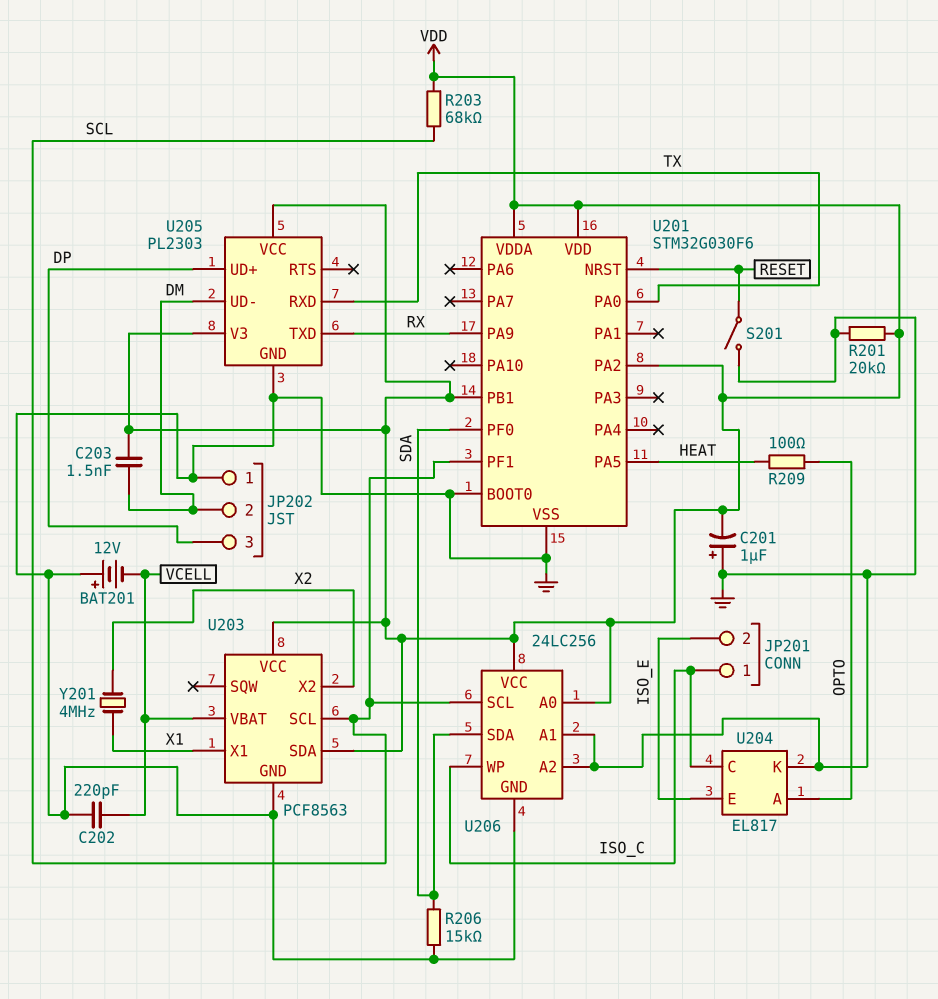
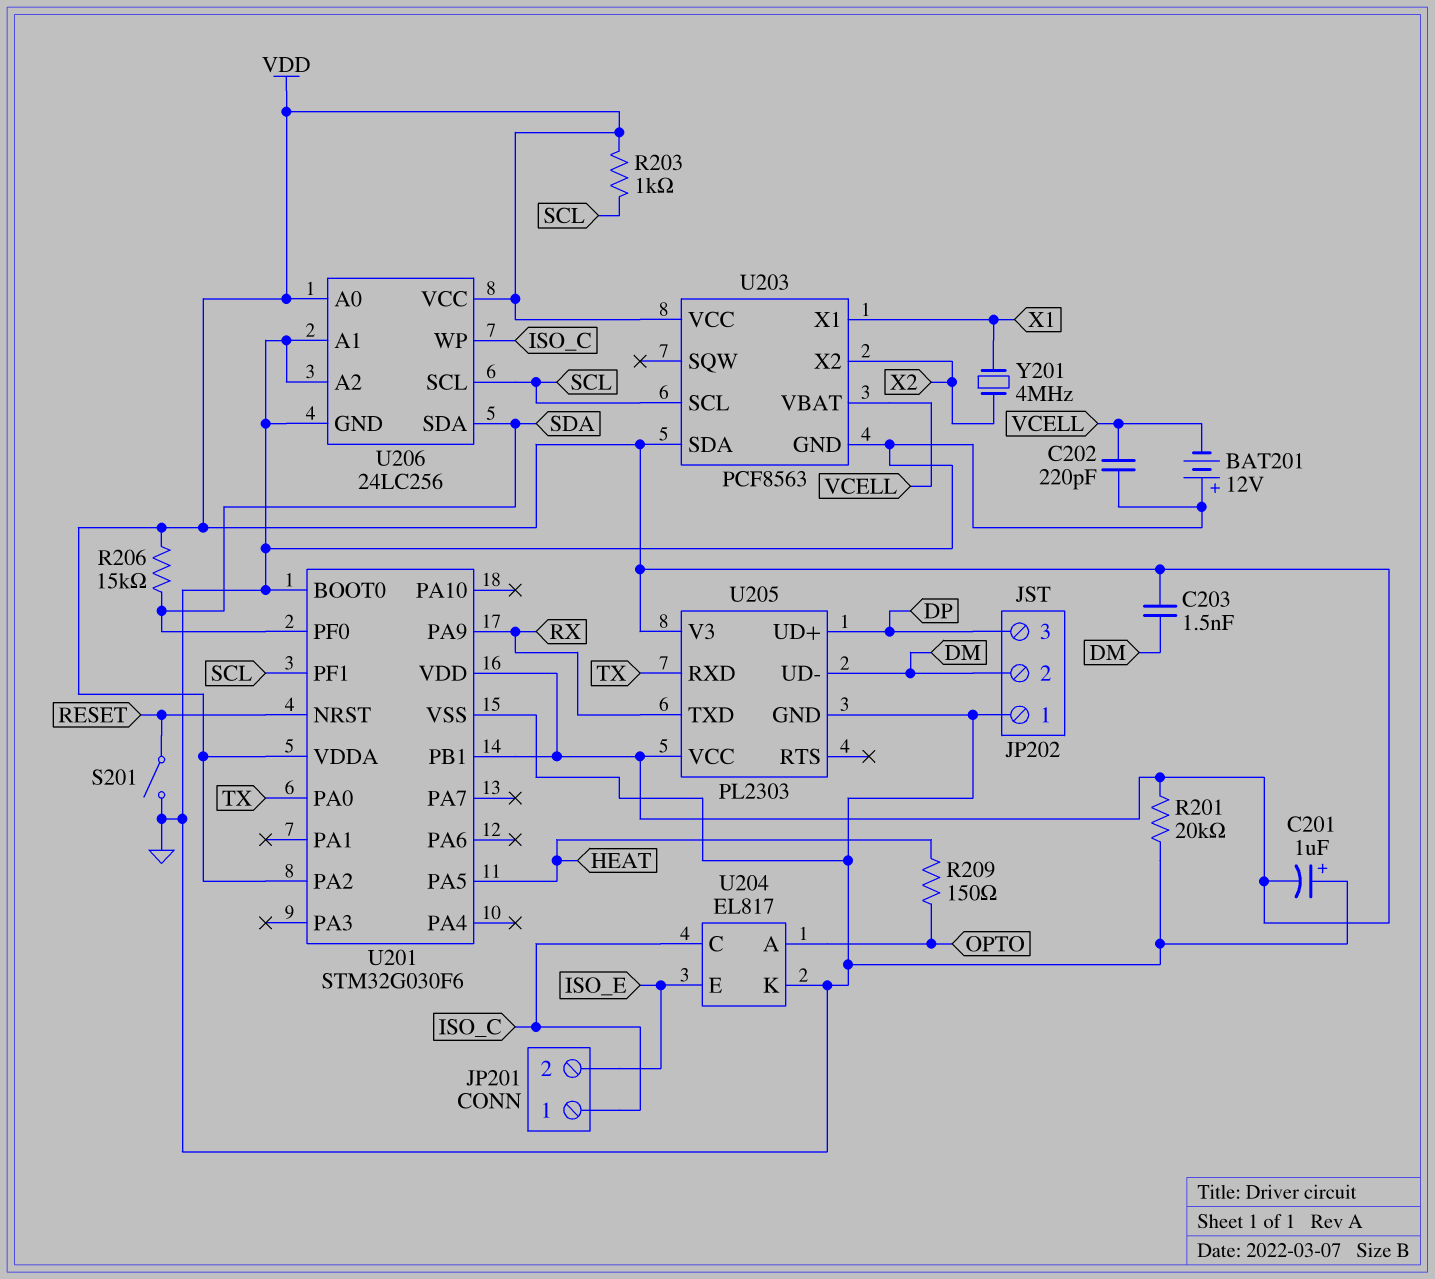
R203: 68k (SCL, VDD) -> 1k (SCL, VDD)
R206: 15k (GND, SDA) -> 15k (SDA, VDD)
R209: 100 (HEAT, OPTO) -> 150 (HEAT, OPTO)

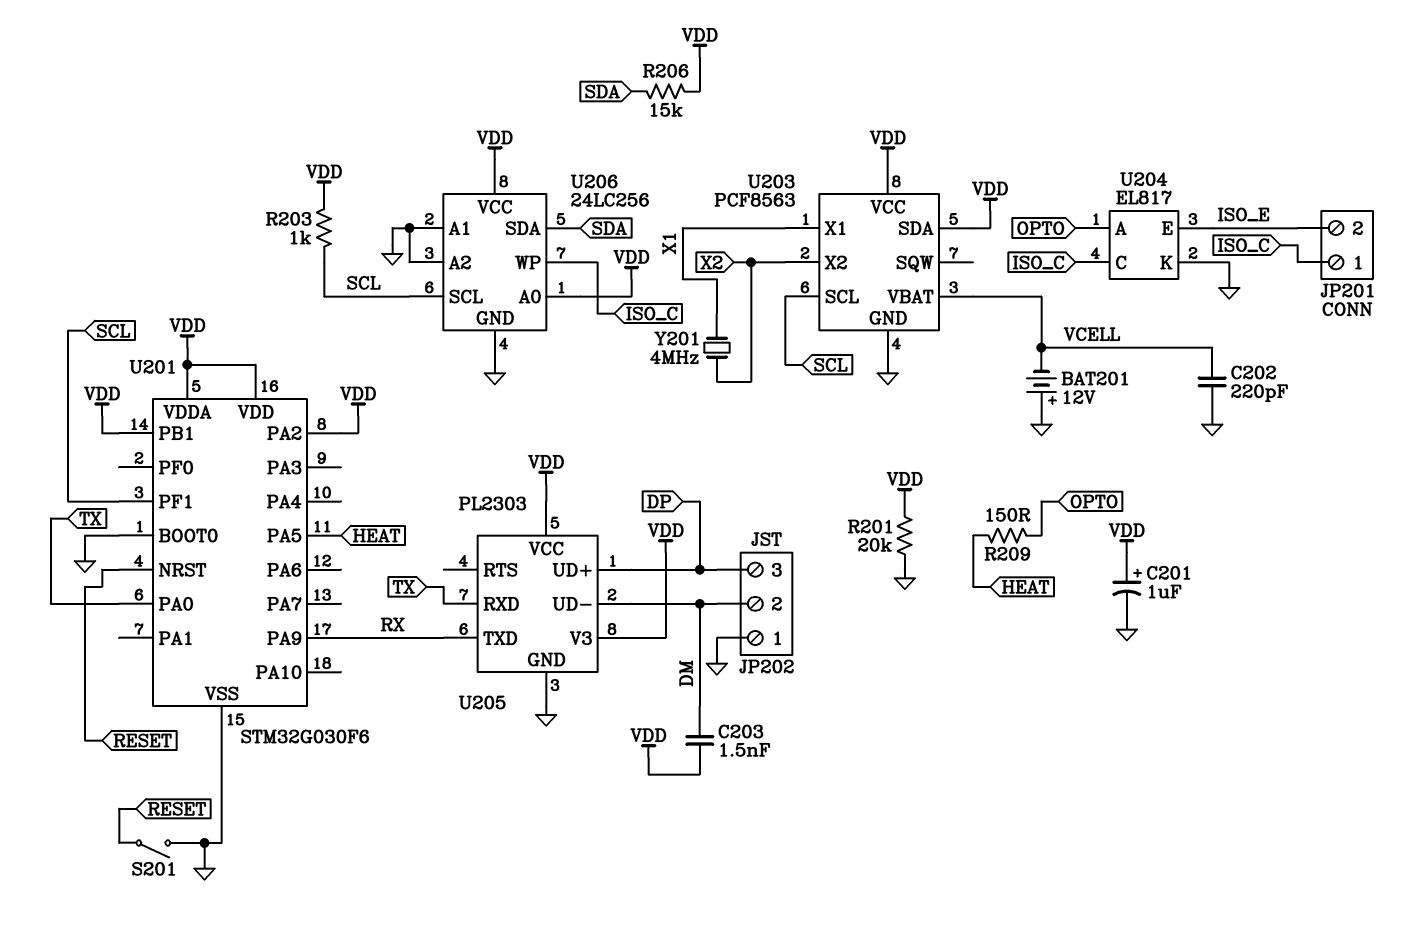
C201: 1uF (plus GND, minus VDD) -> 1uF (plus VDD, minus GND)
U201 pin PF0: SDA -> none

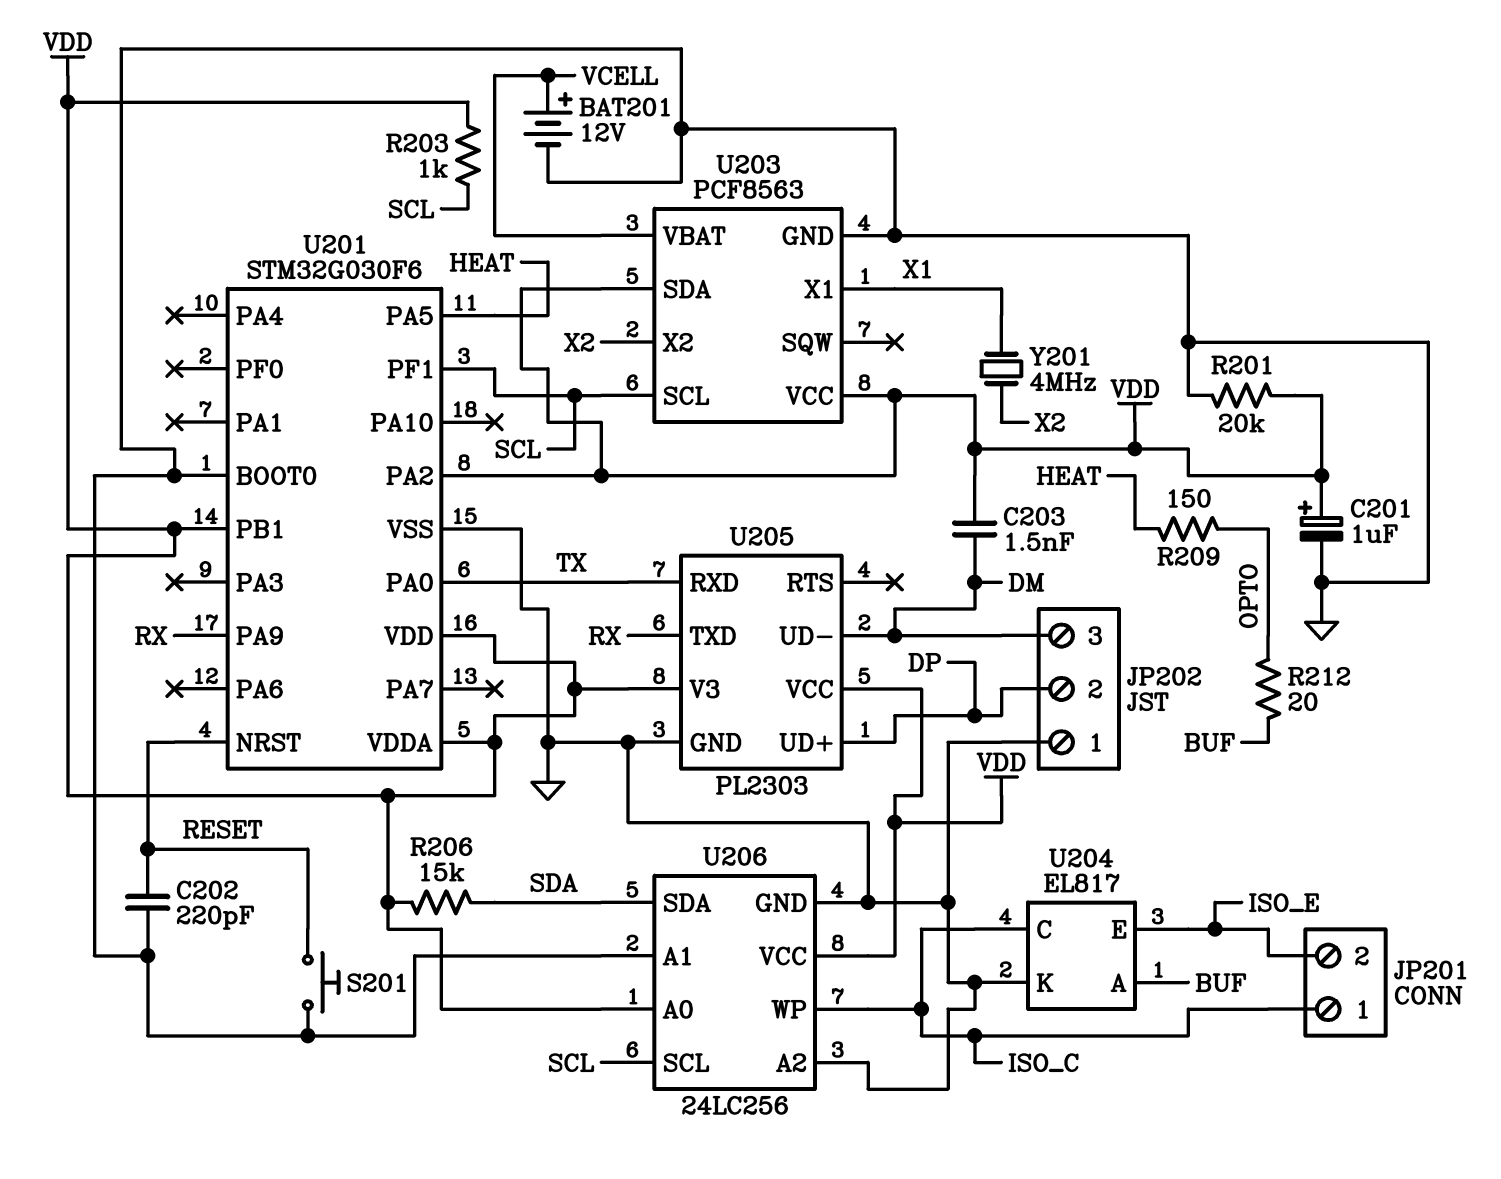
BAT201: 12V (plus GND, minus VCELL) -> 12V (plus VCELL, minus GND)
C202: 220pF (GND, VCELL) -> 220pF (GND, RESET)
JP202 pin 2: DM -> DP
JP202 pin 3: DP -> DM
R212: none -> 20 (BUF, OPTO)
S201: switch (GND, RESET) -> button (GND, RESET)
U204 pin A: OPTO -> BUF

